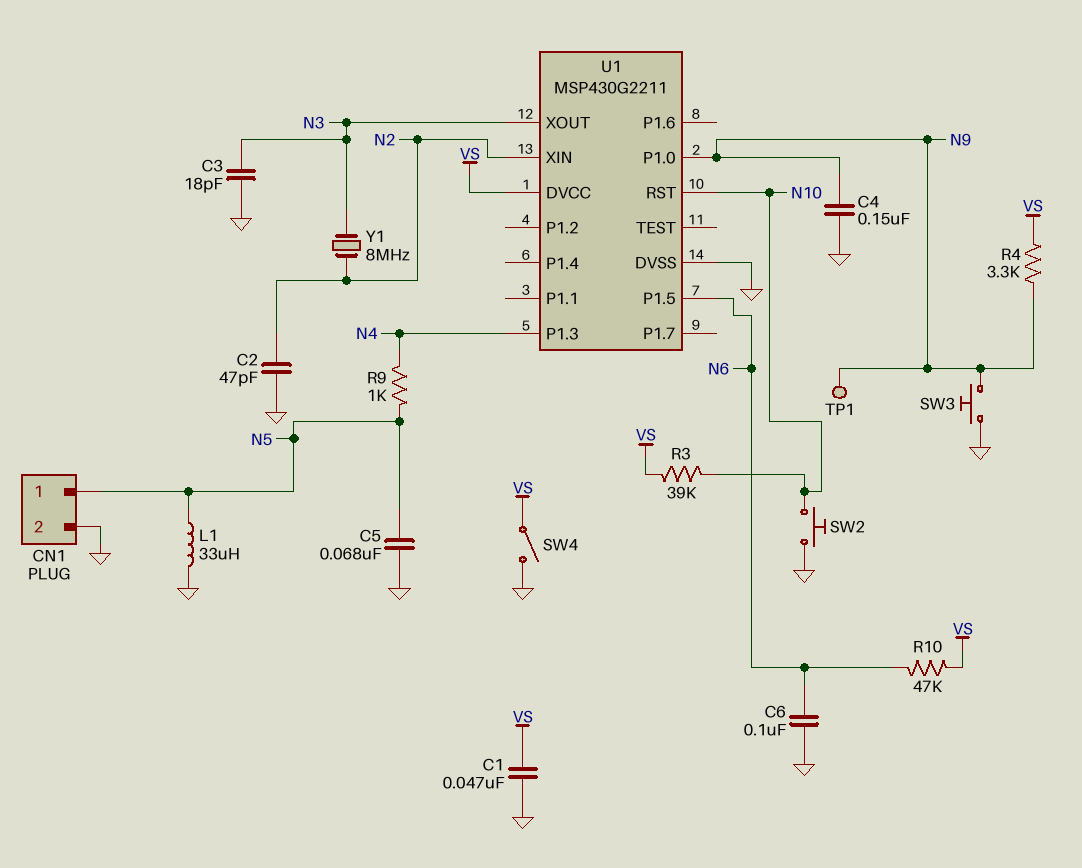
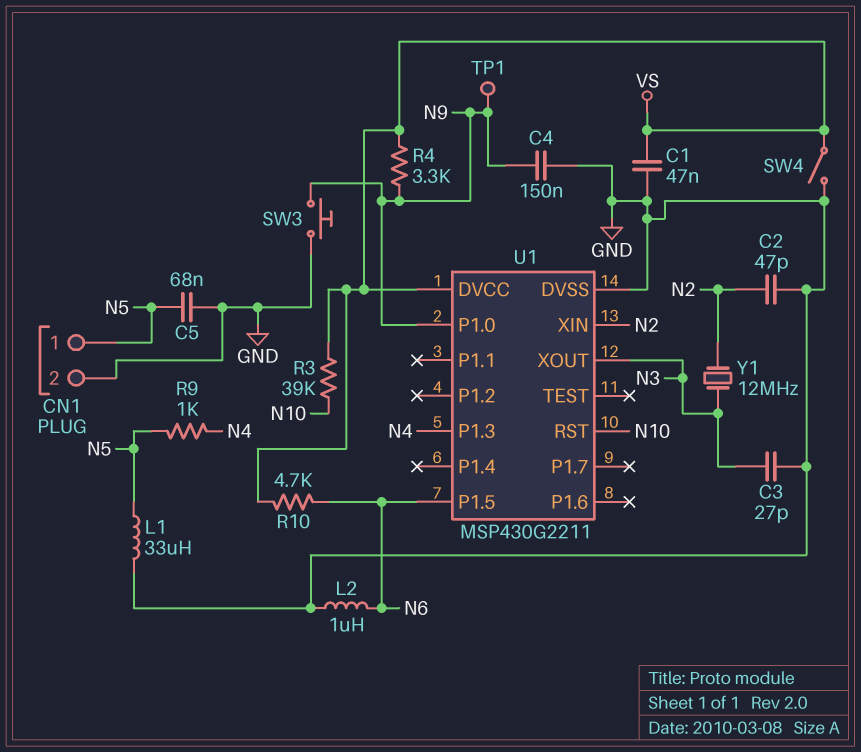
C3: 18pF (GND, N3) -> 27pF (GND, N3)
C6: 100nF (GND, N6) -> none
L2: none -> 1uH (GND, N6)
R10: 47k (N6, VS) -> 4.7k (N6, VS)
SW2: button (GND, N10) -> none
Y1: 8MHz (N2, N3) -> 12MHz (N2, N3)

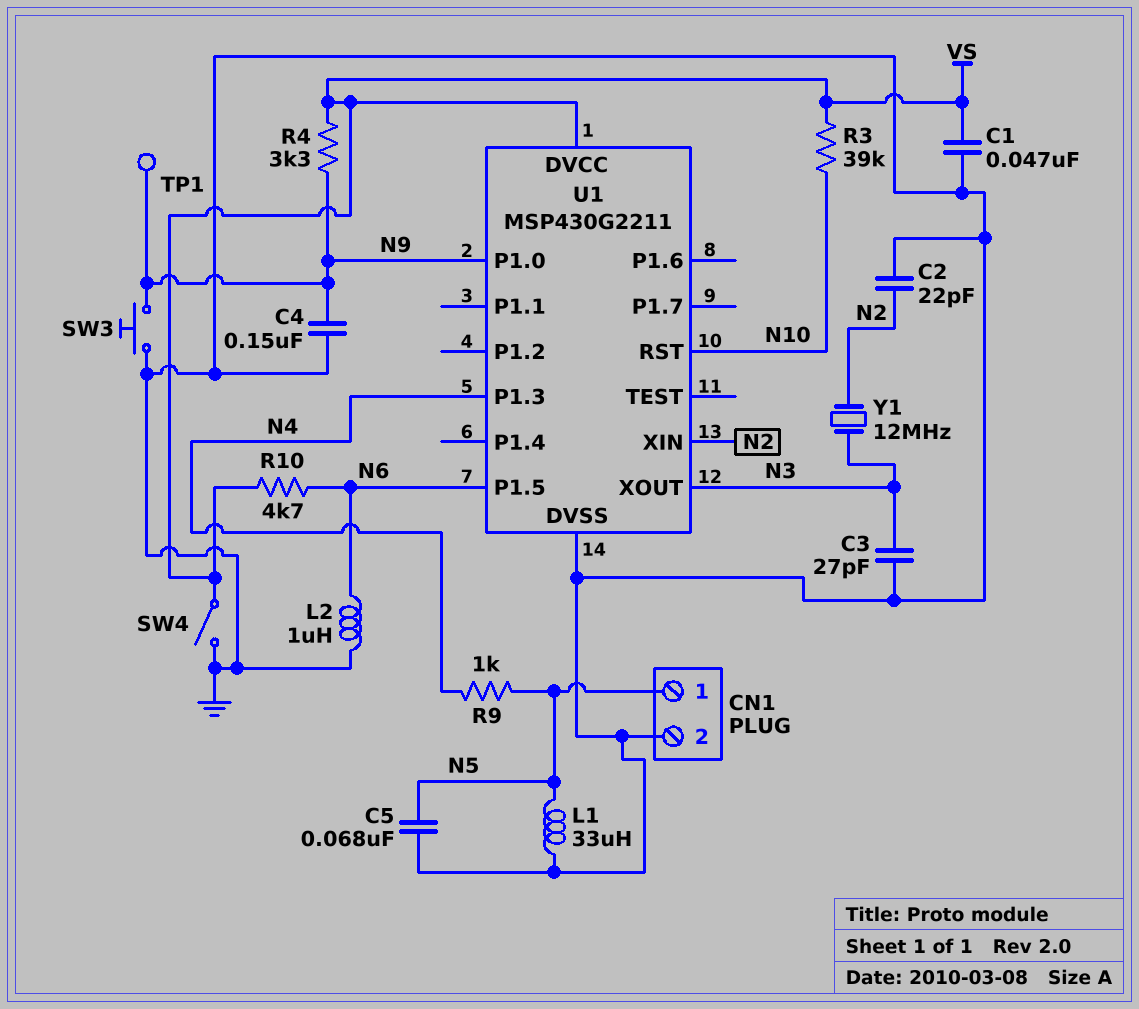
C2: 47pF (GND, N2) -> 22pF (GND, N2)

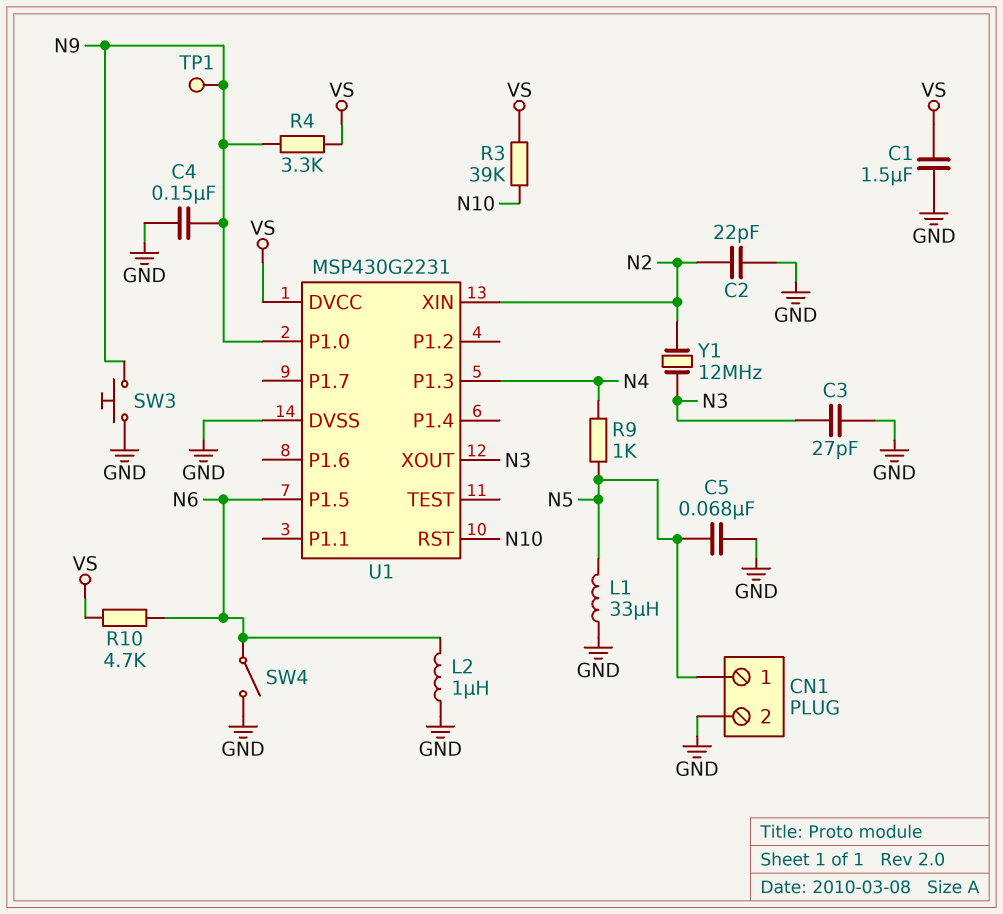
C1: 47nF (GND, VS) -> 1.5uF (GND, VS)
SW4: switch (GND, VS) -> switch (GND, N6)
U1: MSP430G2211 -> MSP430G2231

